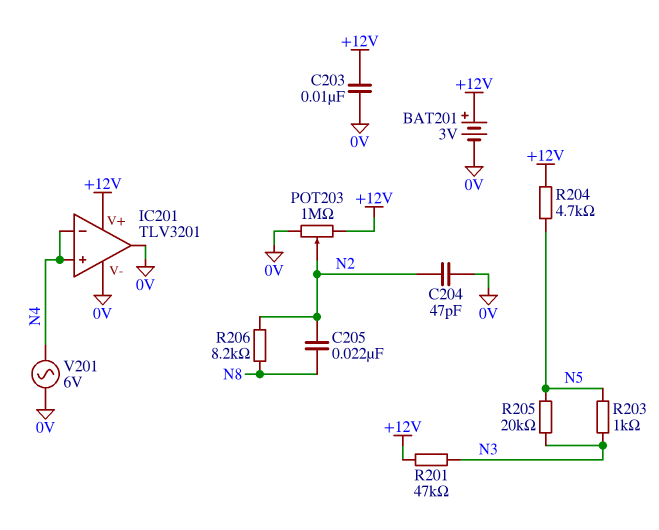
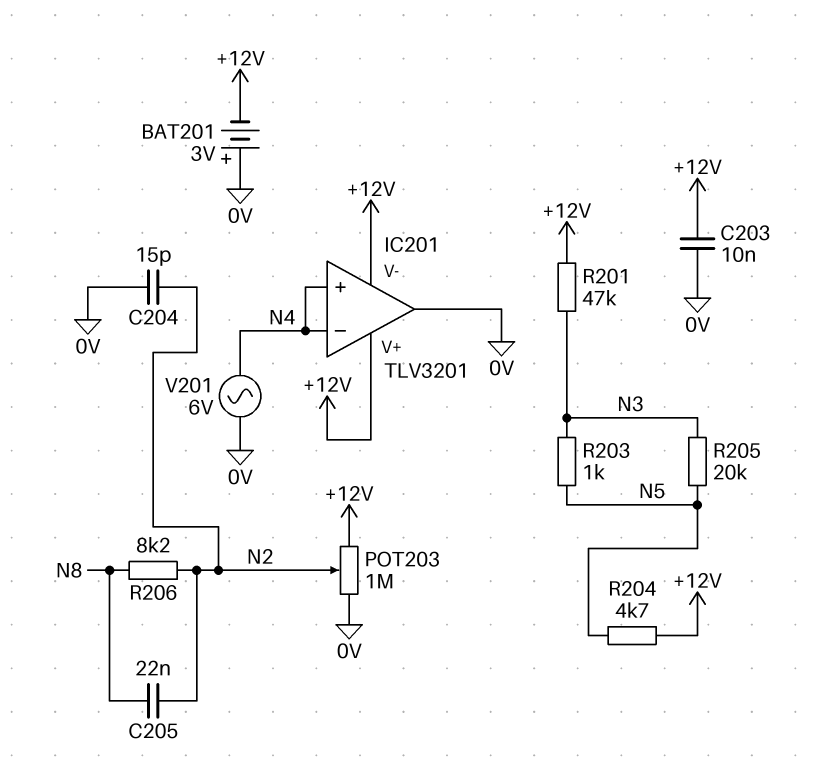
BAT201: 3V (plus +12V, minus 0V) -> 3V (plus 0V, minus +12V)
C204: 47pF (0V, N2) -> 15pF (0V, N2)
IC201 pin V-: 0V -> +12V

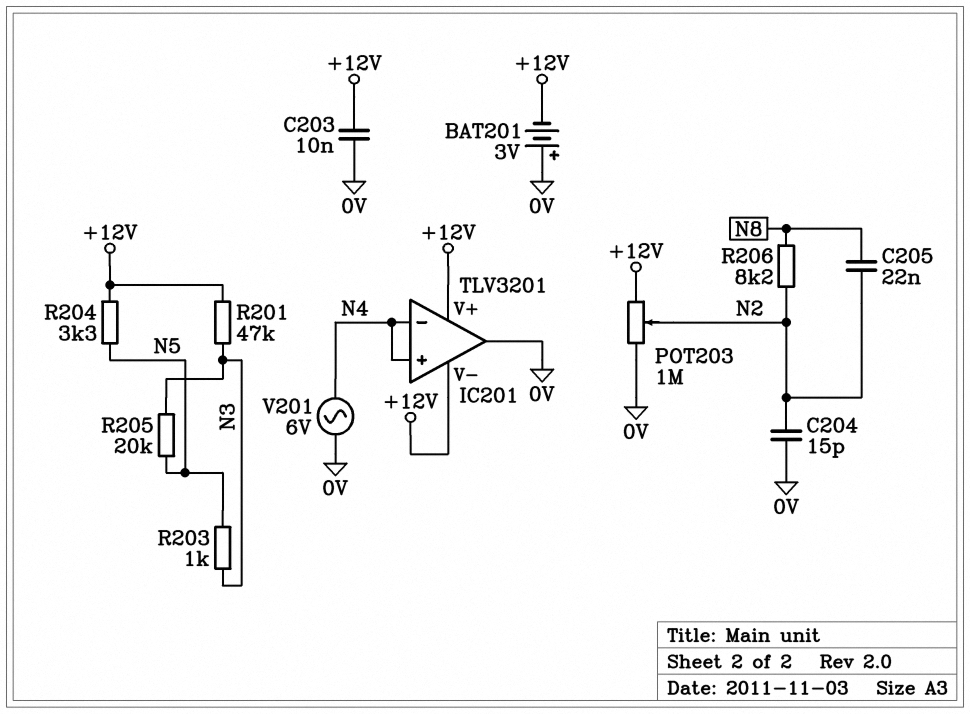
R204: 4.7k (+12V, N5) -> 3.3k (+12V, N5)

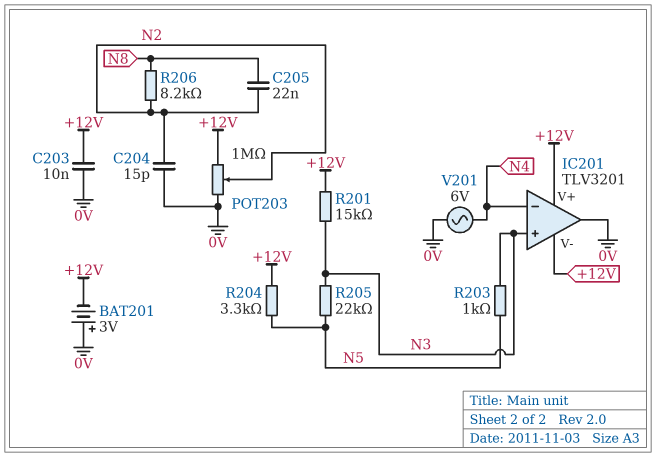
IC201 pin in+: N4 -> N3
R201: 47k (+12V, N3) -> 15k (+12V, N3)
R205: 20k (N3, N5) -> 22k (N3, N5)

